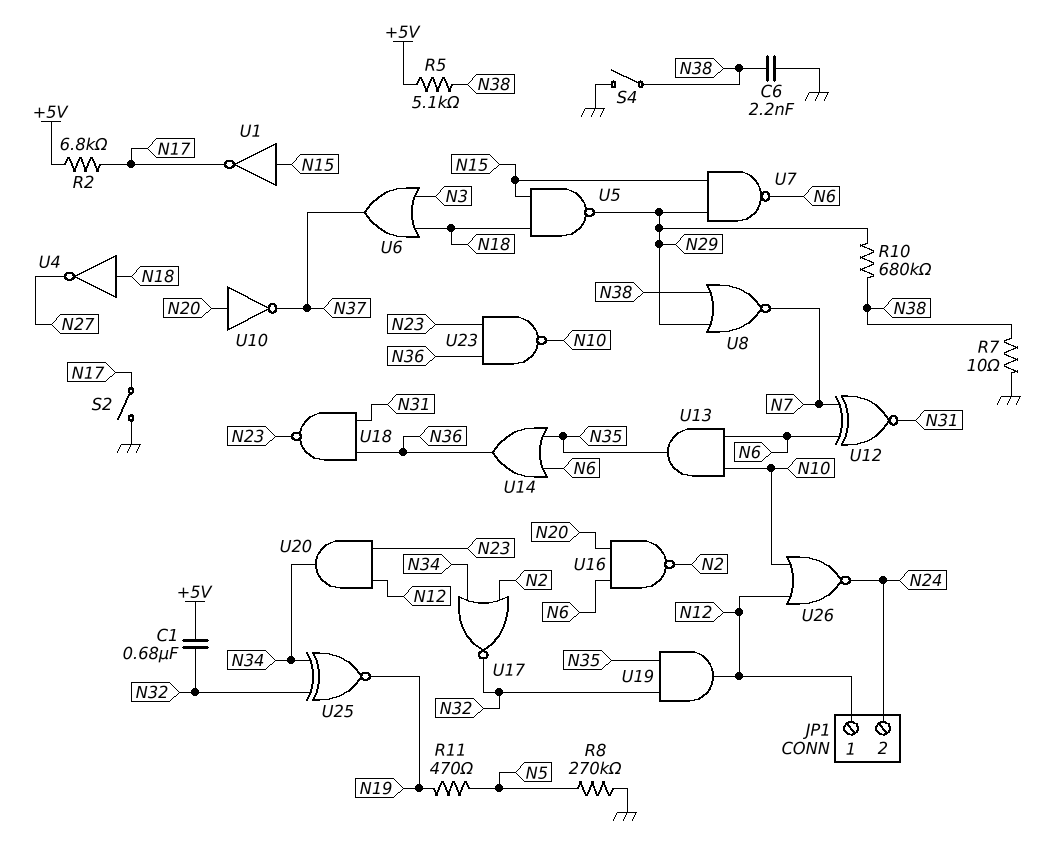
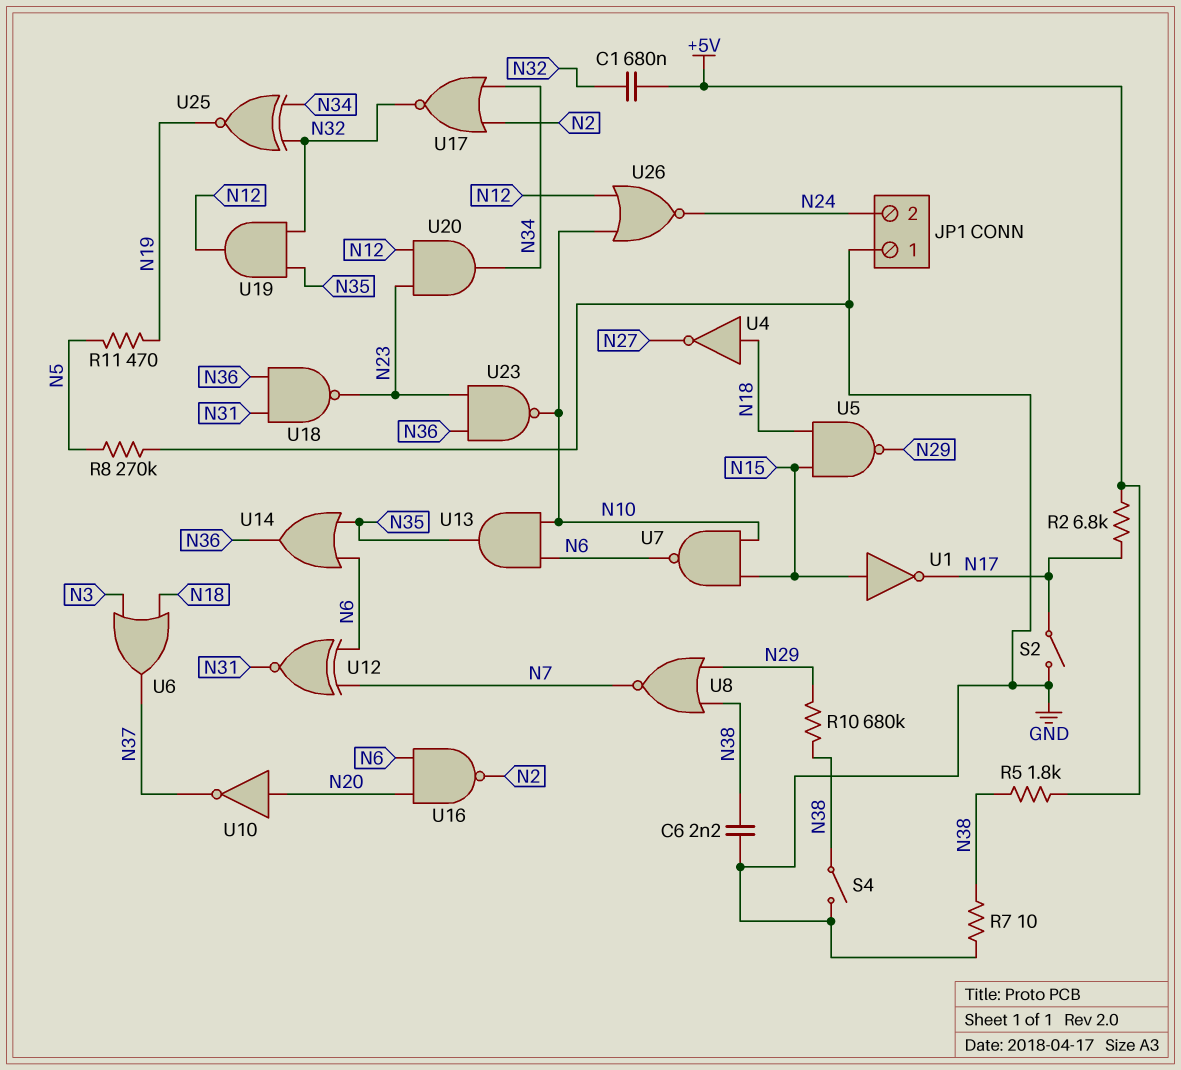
JP1 pin 1: N12 -> GND
R5: 5.1k (+5V, N38) -> 1.8k (+5V, N38)
U7: NAND (in N15, in N29, out N6) -> NAND (in N10, in N15, out N6)

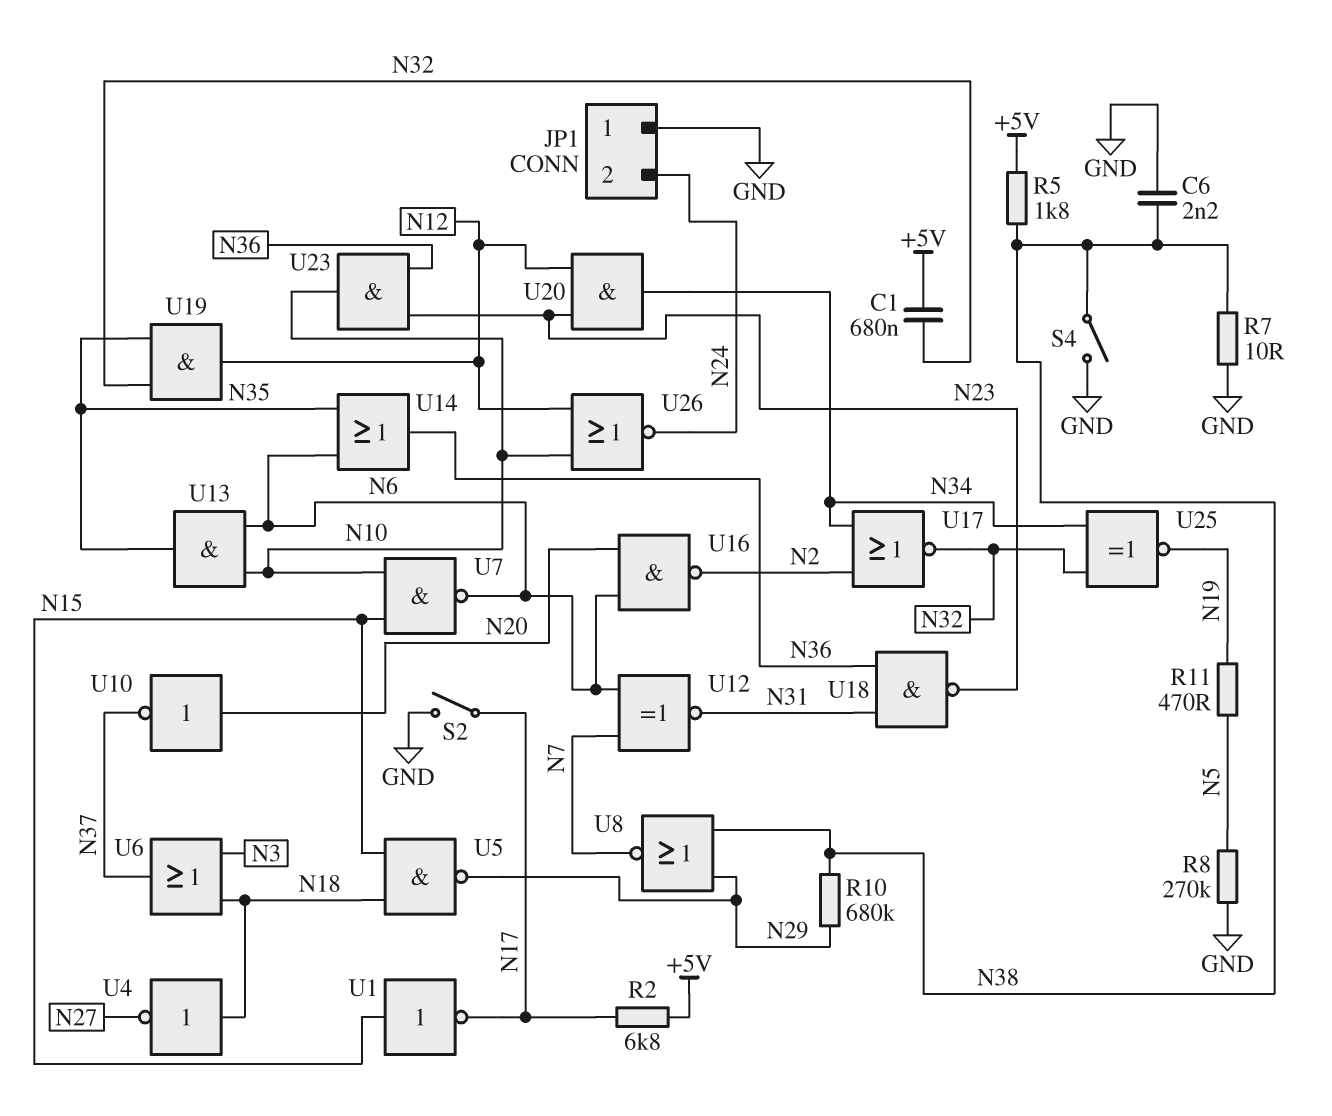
U23: NAND (in N23, in N36, out N10) -> AND (in N23, in N36, out N10)

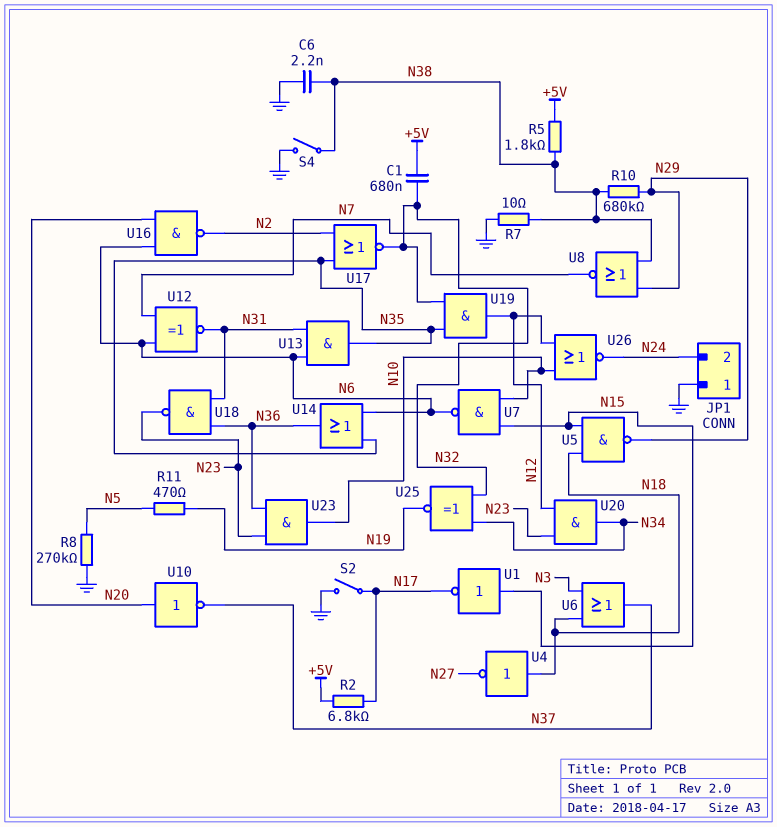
U13: AND (in N6, in N10, out N35) -> AND (in N6, in N31, out N35)
U17: NOR (in N2, in N34, out N32) -> NOR (in N2, in N35, out N32)

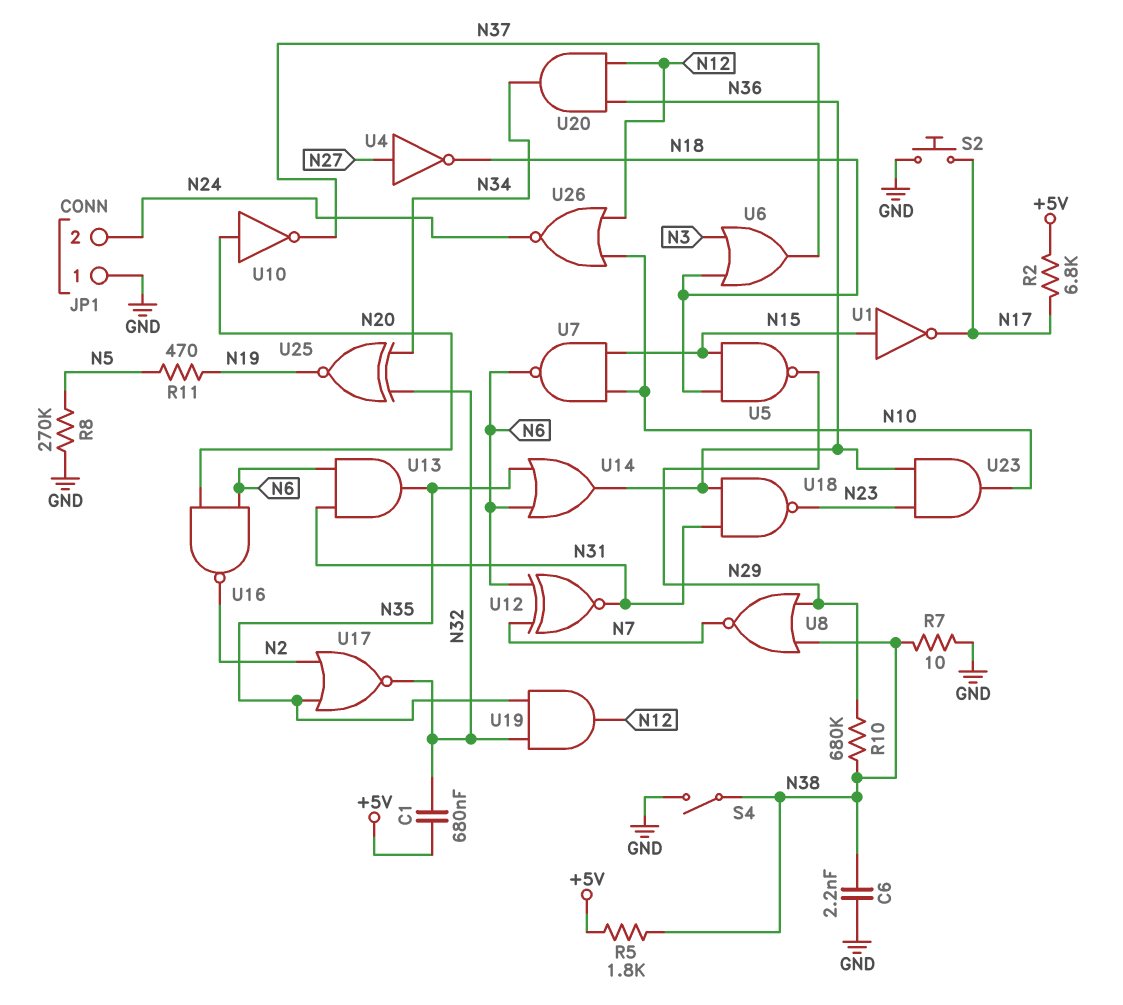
S2: switch (GND, N17) -> button (GND, N17)
U4: NOT (in N18, out N27) -> NOT (in N27, out N18)
U20: AND (in N12, in N23, out N34) -> AND (in N12, in N36, out N34)

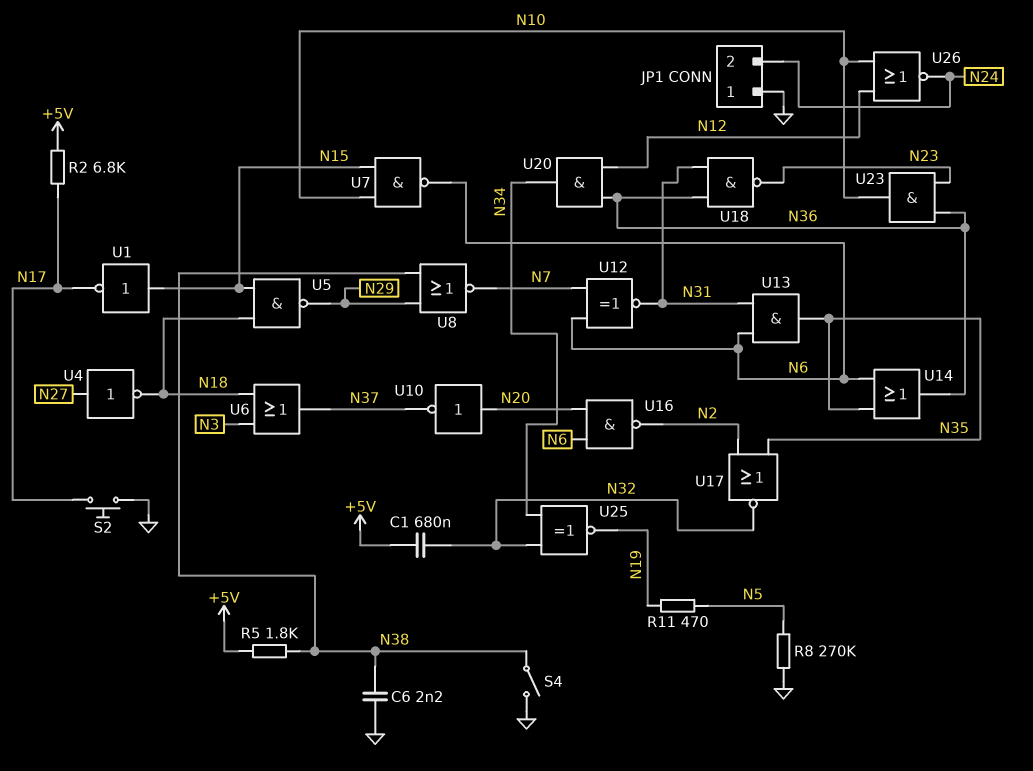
R7: 10 (GND, N38) -> none
R10: 680k (N29, N38) -> none
U19: AND (in N32, in N35, out N12) -> none

